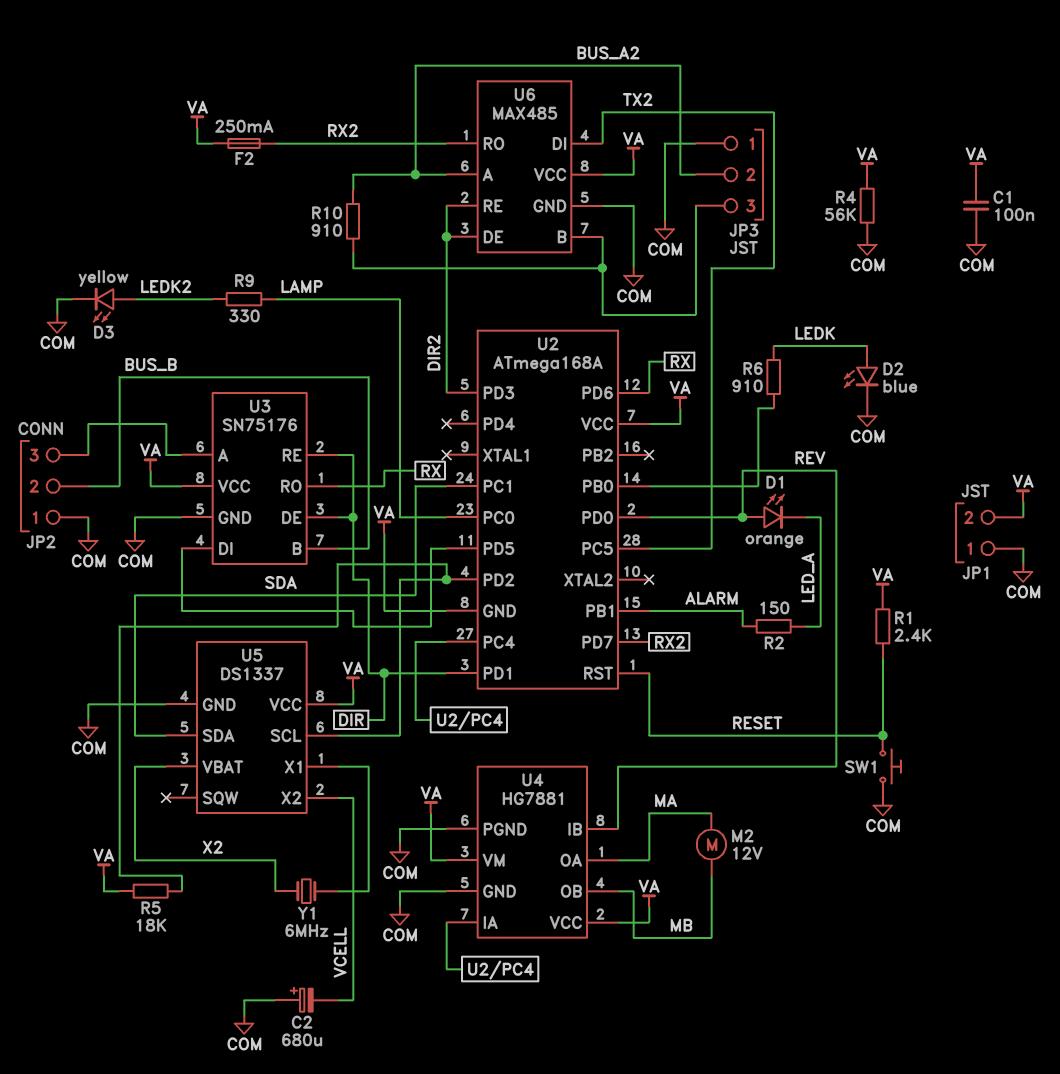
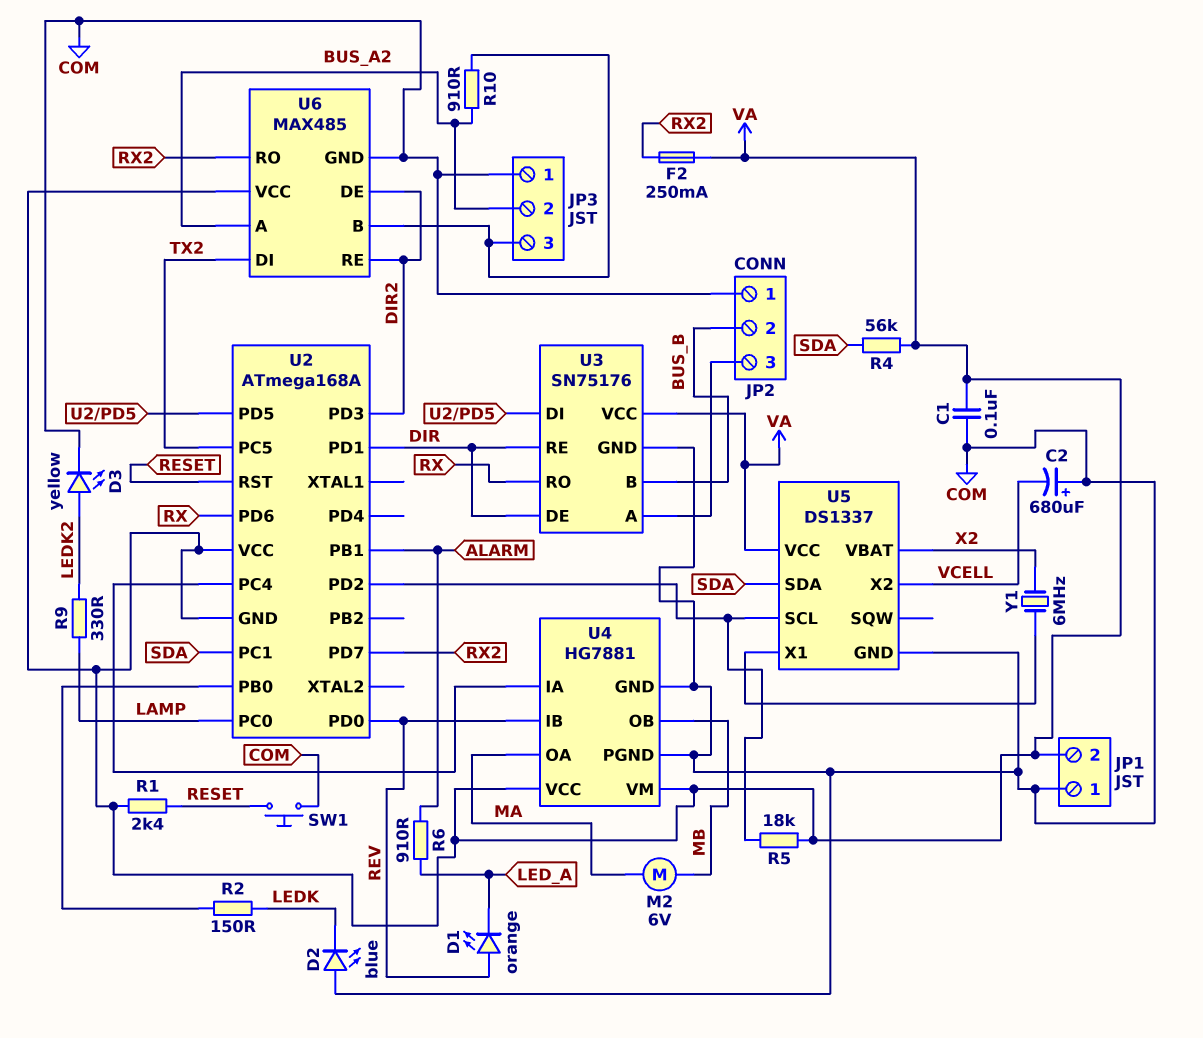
D2: LED blue (A LEDK, K COM) -> LED blue (A COM, K LEDK)
M2: motor 12V (MA, MB) -> motor 6V (MA, MB)
R2: 150 (ALARM, LED_A) -> 150 (LEDK, U2/PB0)
R4: 56k (COM, VA) -> 56k (SDA, VA)
R6: 910 (LEDK, U2/PB0) -> 910 (ALARM, LED_A)

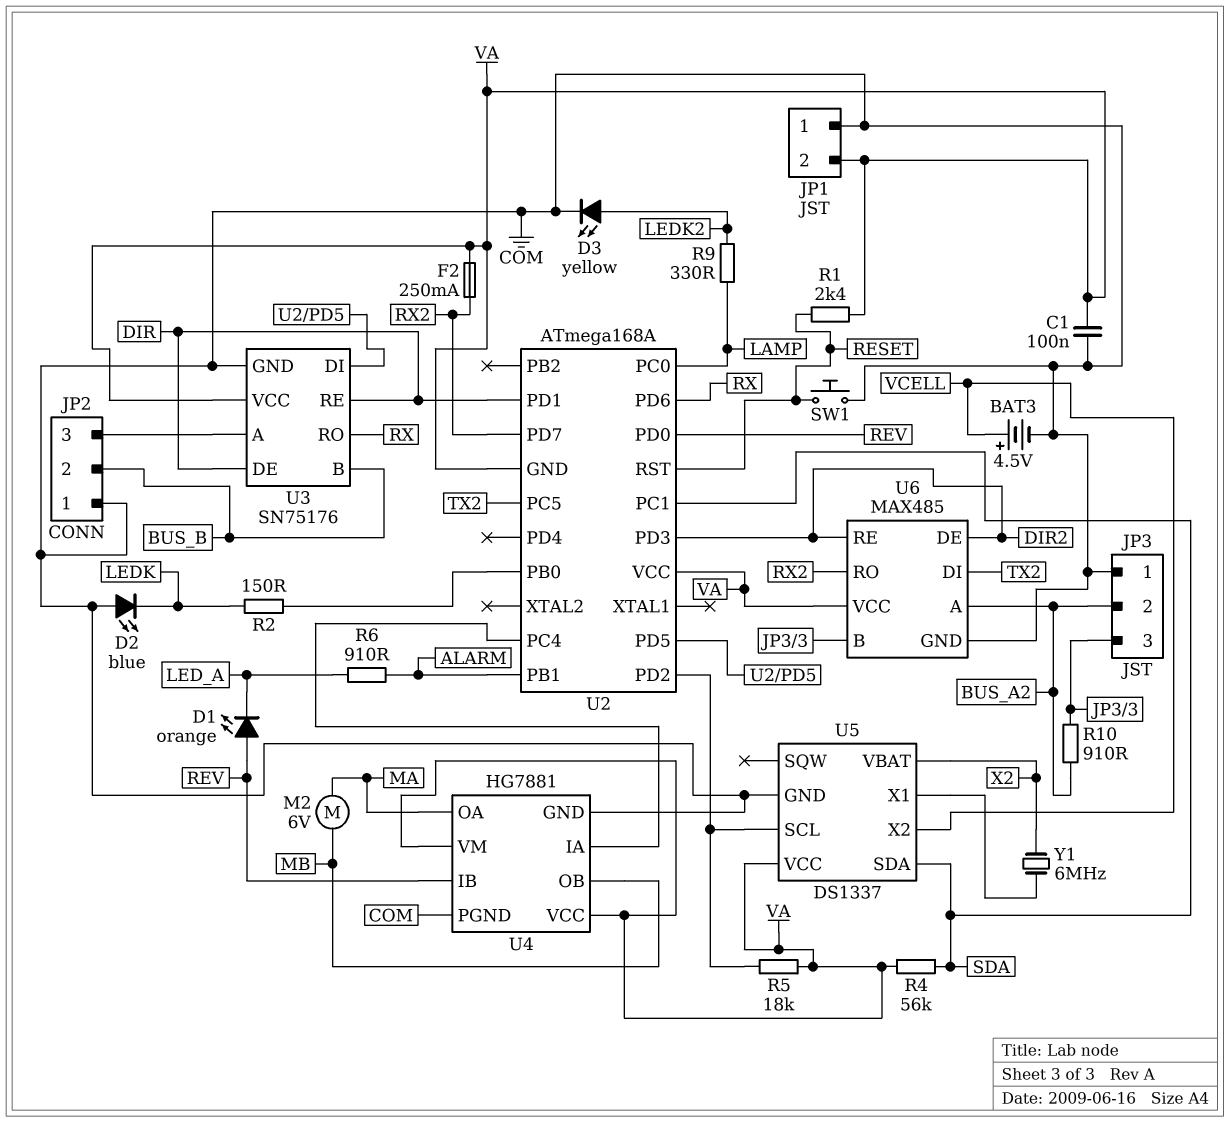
BAT3: none -> 4.5V (plus VCELL, minus COM)
C2: 680uF (plus COM, minus VCELL) -> none

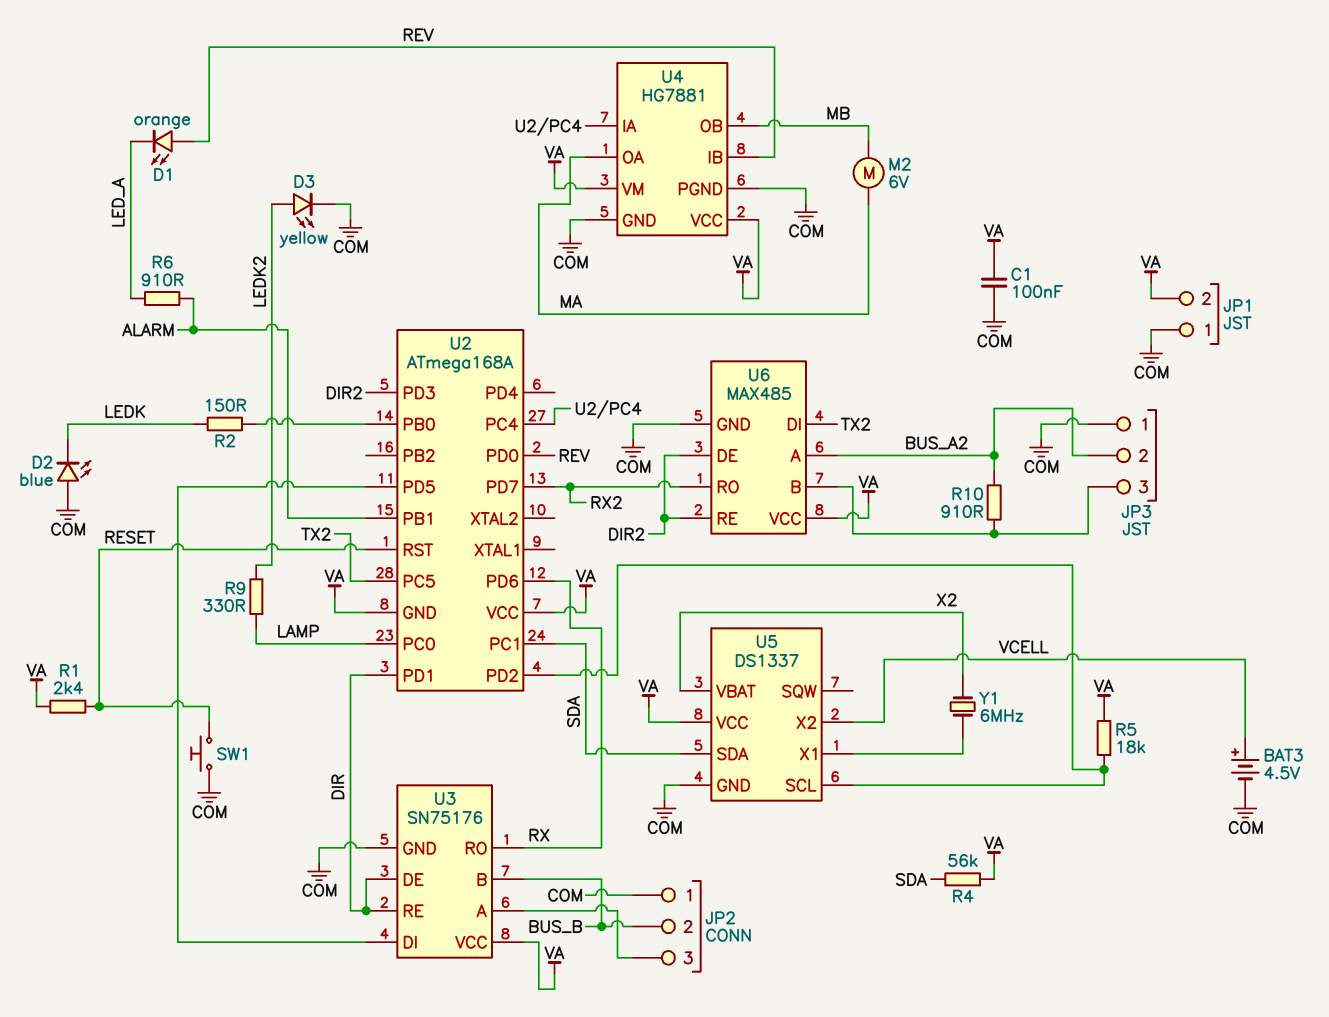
F2: 250mA (RX2, VA) -> none

